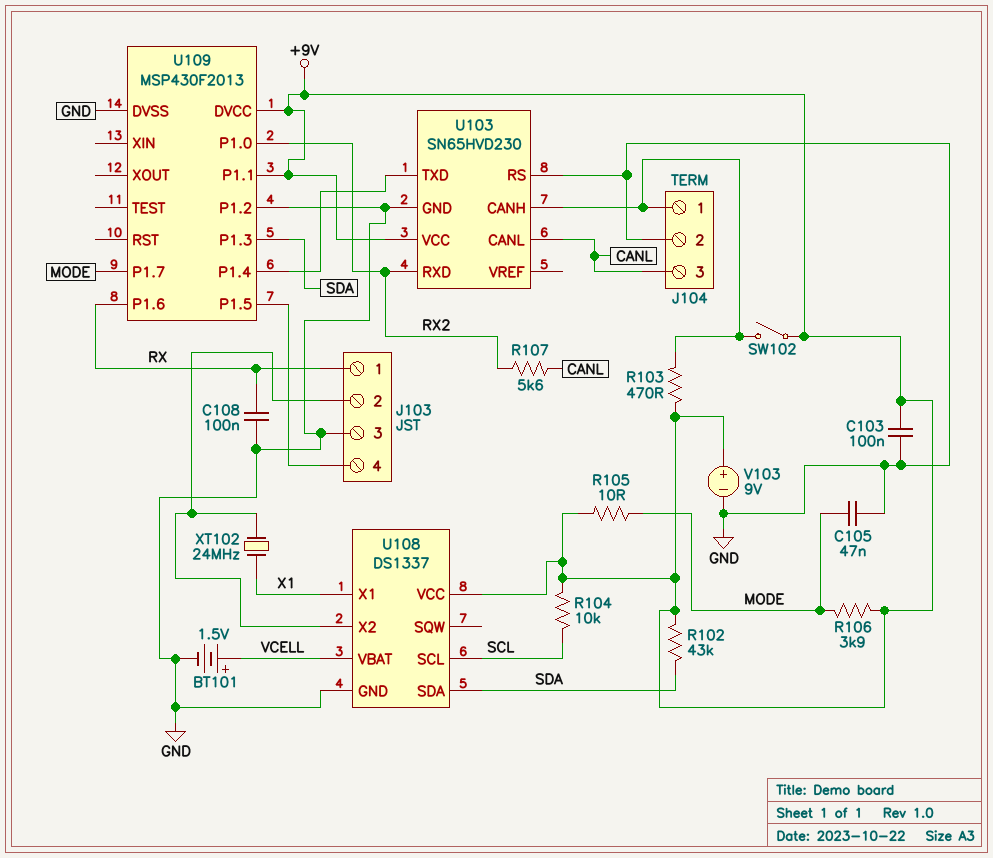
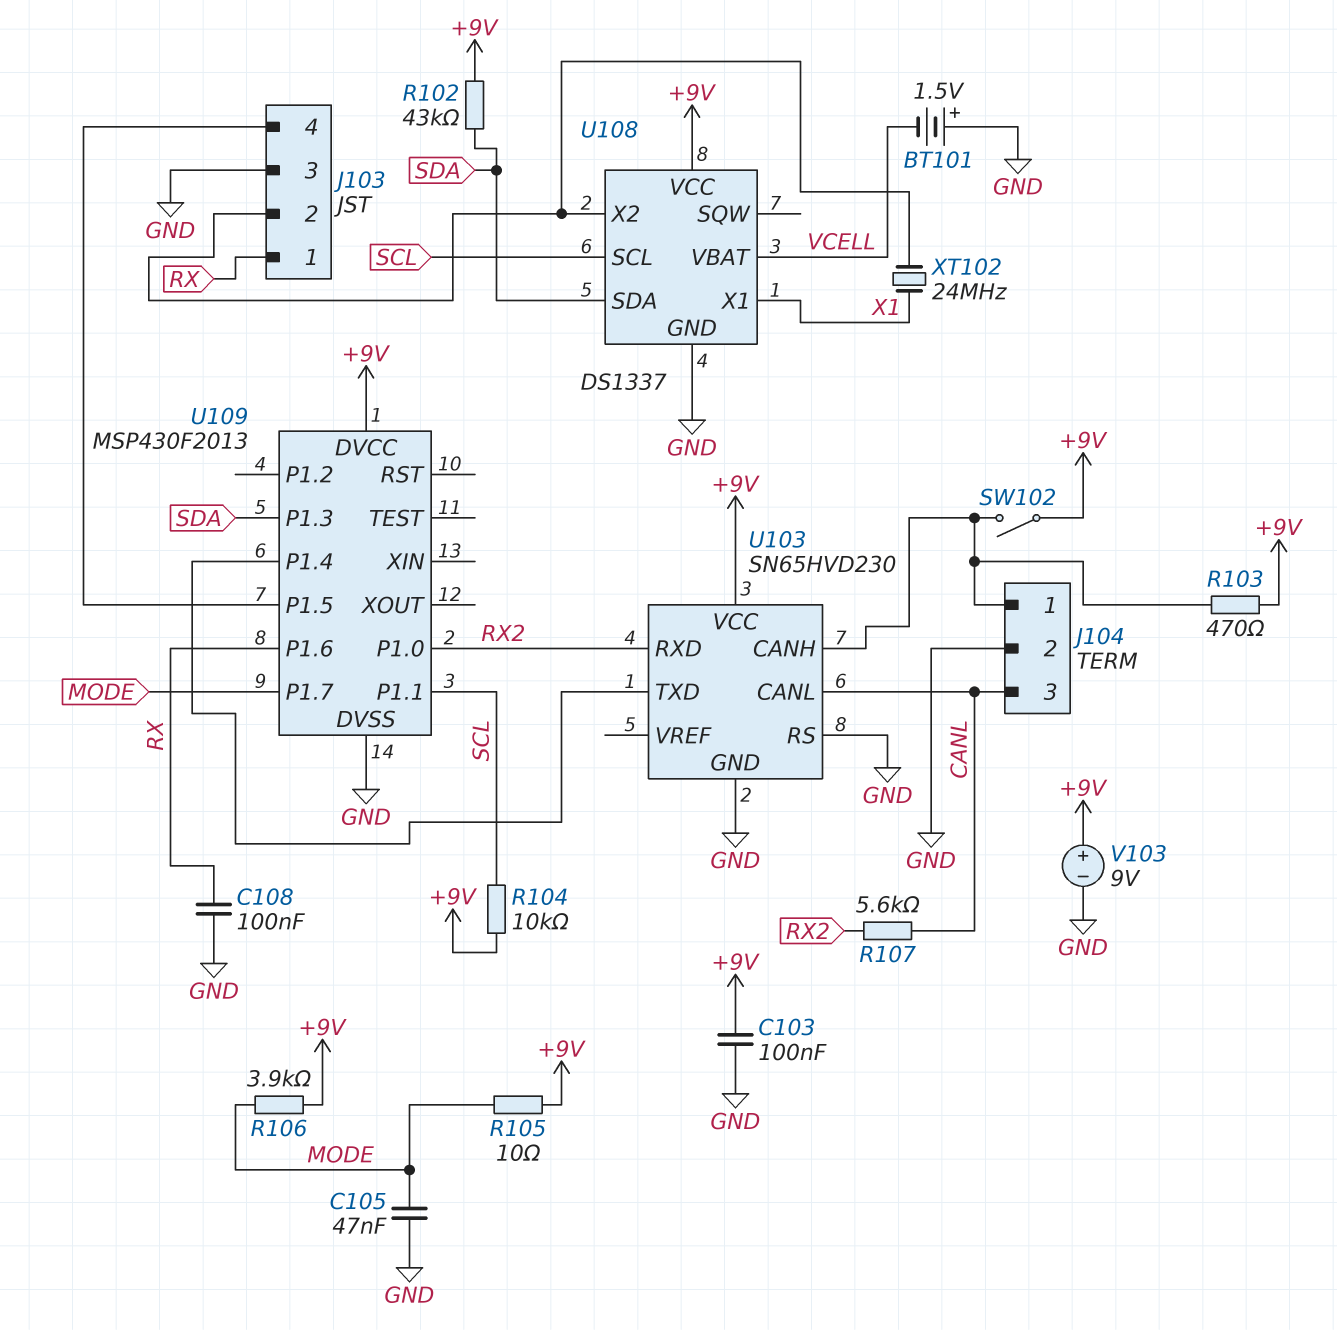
BT101: 1.5V (plus VCELL, minus GND) -> 1.5V (plus GND, minus VCELL)
U109 pin P1.1: +9V -> SCL
U109 pin P1.2: GND -> none

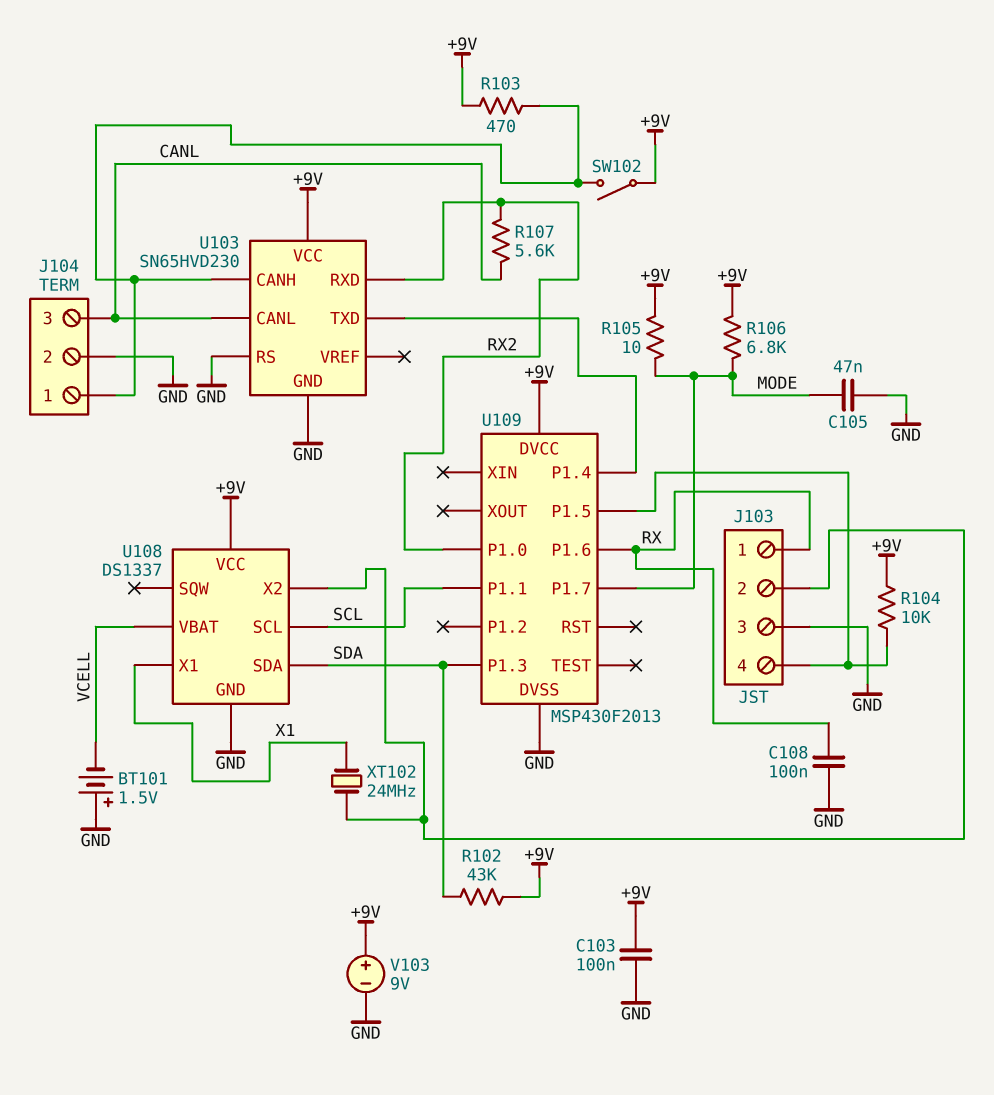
R104: 10k (+9V, SCL) -> 10k (+9V, J103/4)
R106: 3.9k (+9V, MODE) -> 6.8k (+9V, MODE)

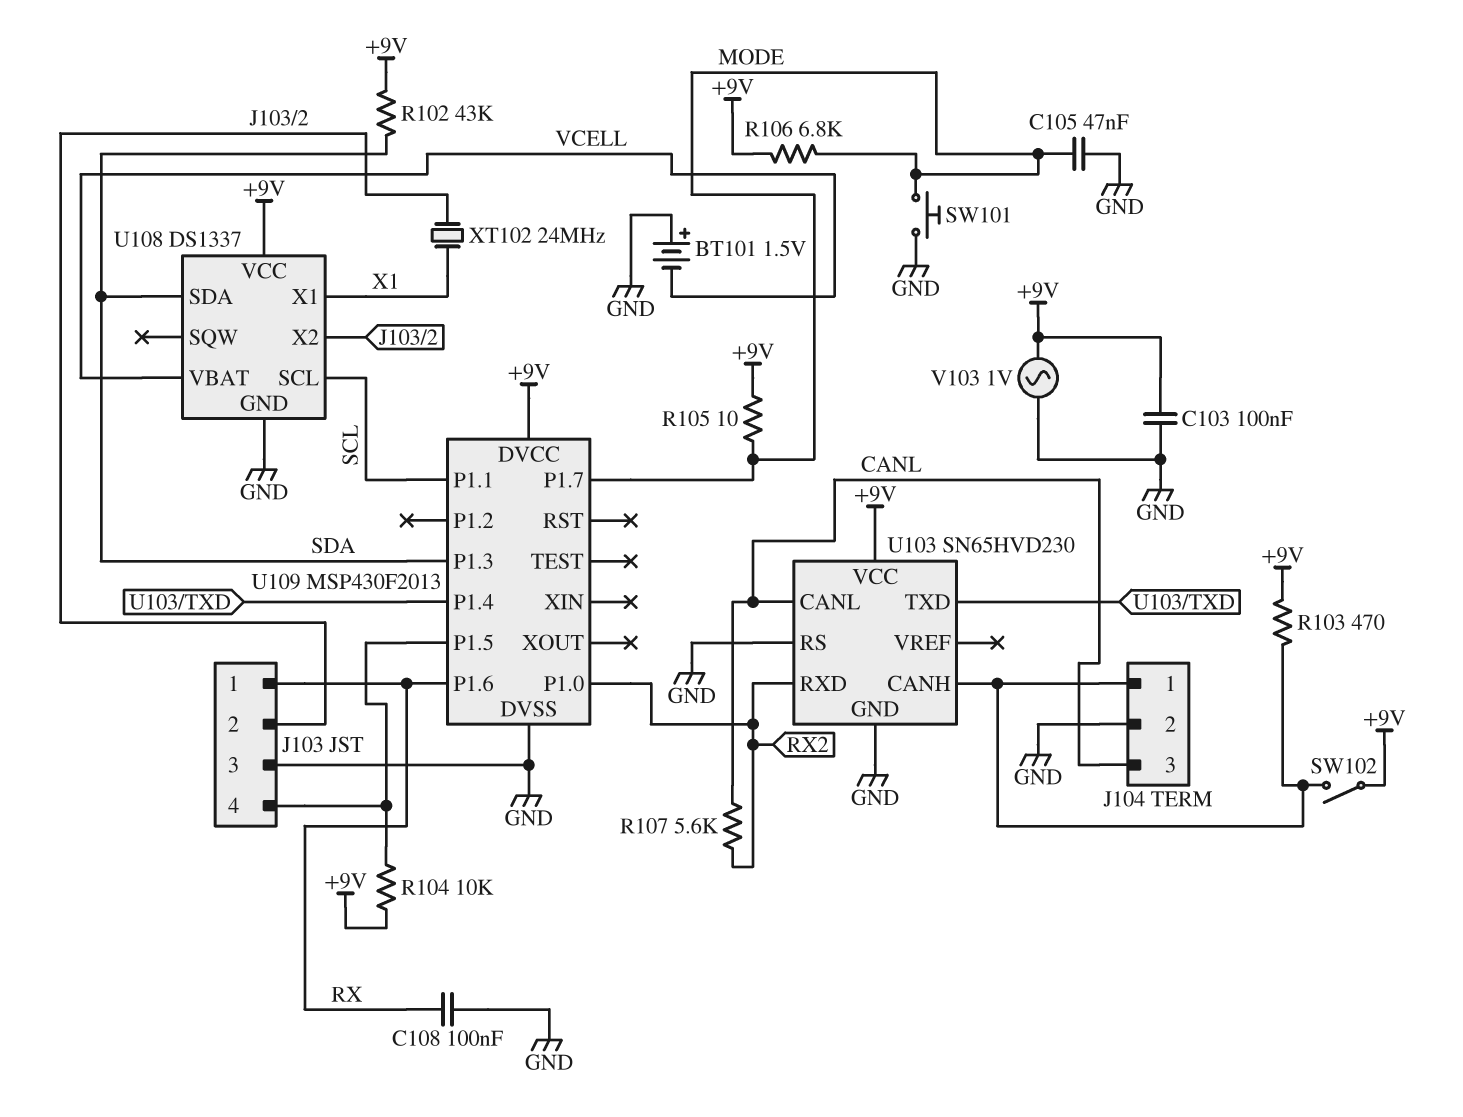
SW101: none -> button (GND, MODE)
V103: 9V (plus +9V, minus GND) -> AC 1V (+9V, GND)

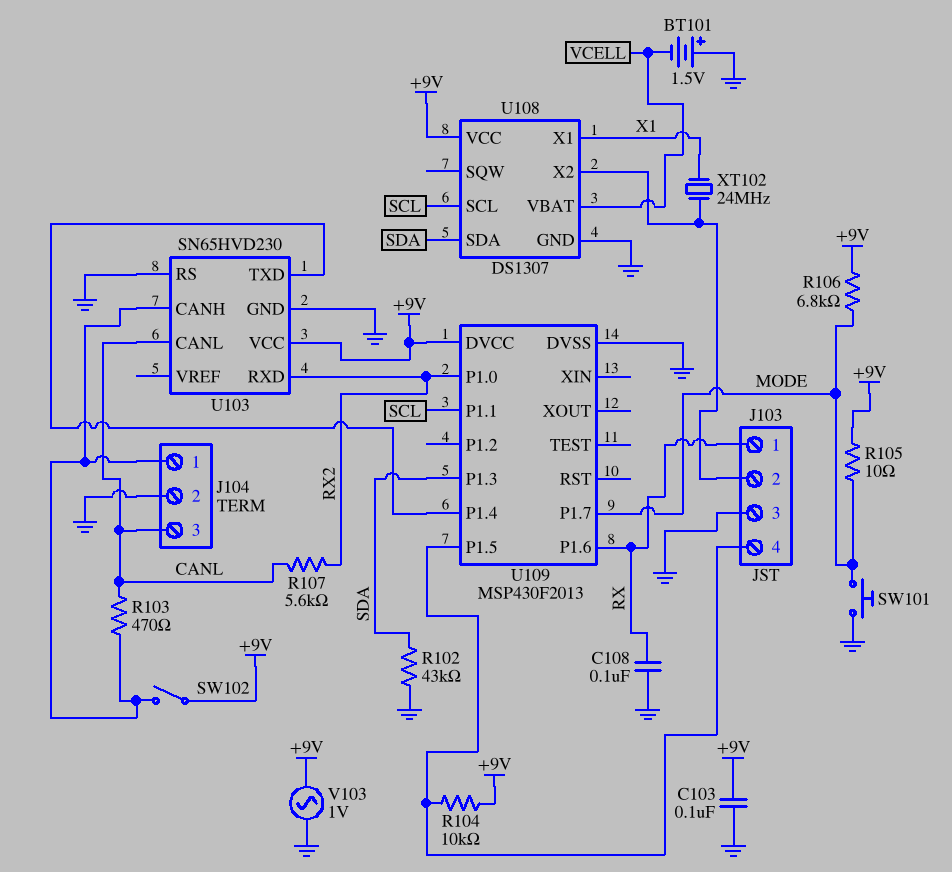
C105: 47nF (GND, MODE) -> none
R102: 43k (+9V, SDA) -> 43k (GND, SDA)
R103: 470 (+9V, J104/1) -> 470 (CANL, J104/1)
U108: DS1337 -> DS1307

